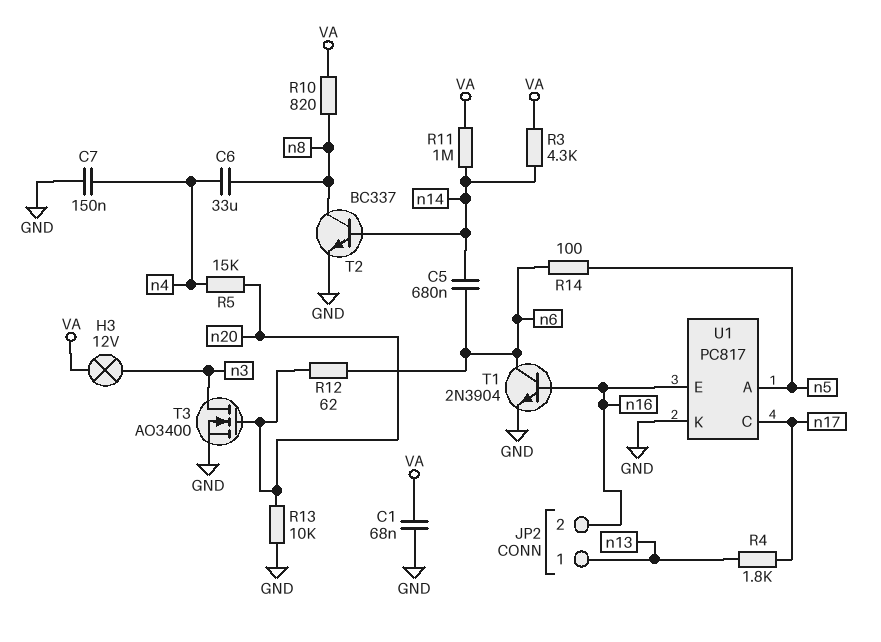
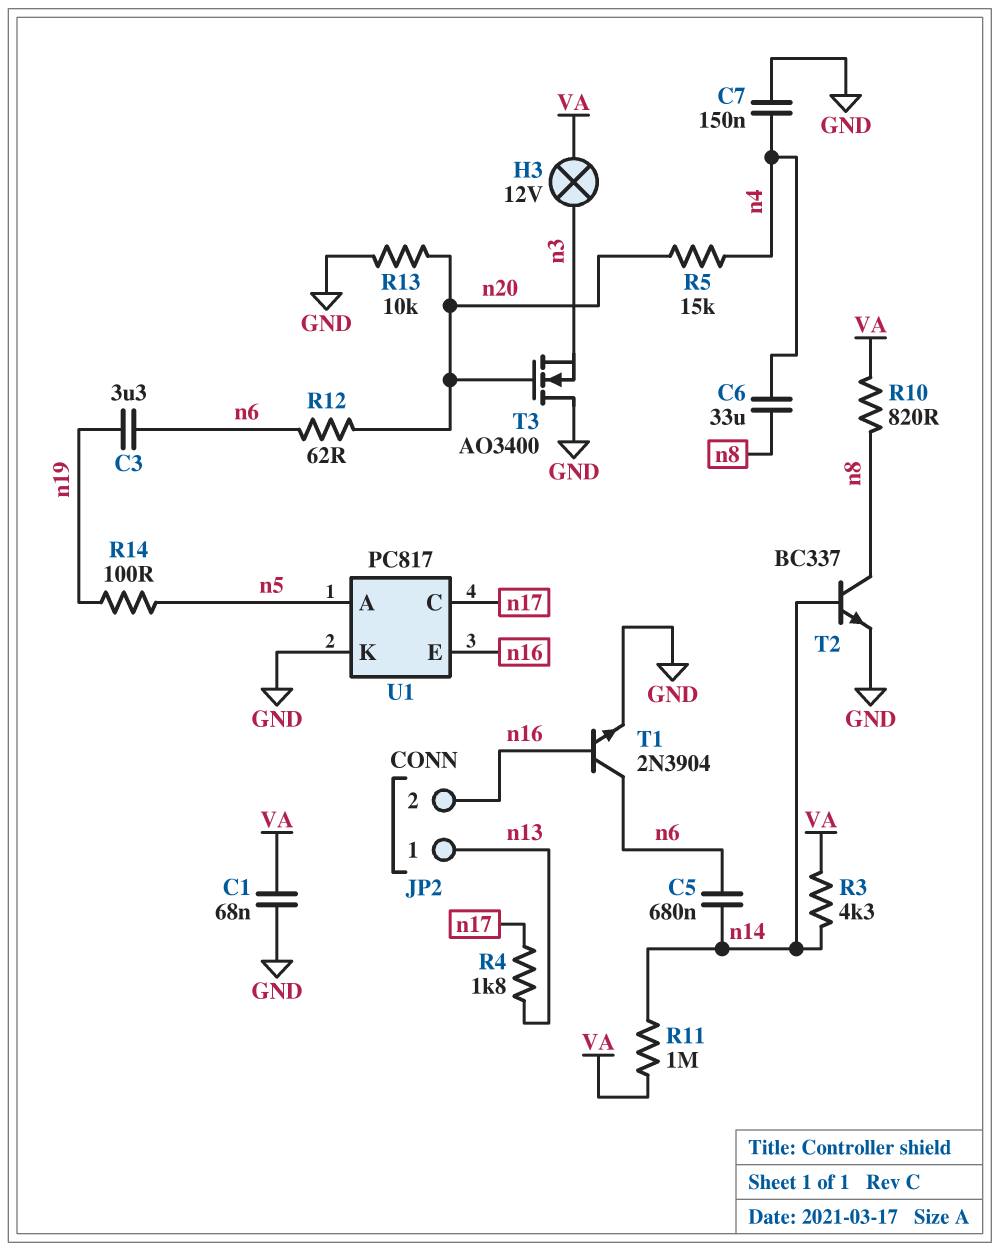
C3: none -> 3.3uF (n6, n19)
R14: 100 (n5, n6) -> 100 (n5, n19)
T3: NMOS AO3400 (G n20, D n3, S GND) -> NMOS AO3400 (G n20, D GND, S n3)

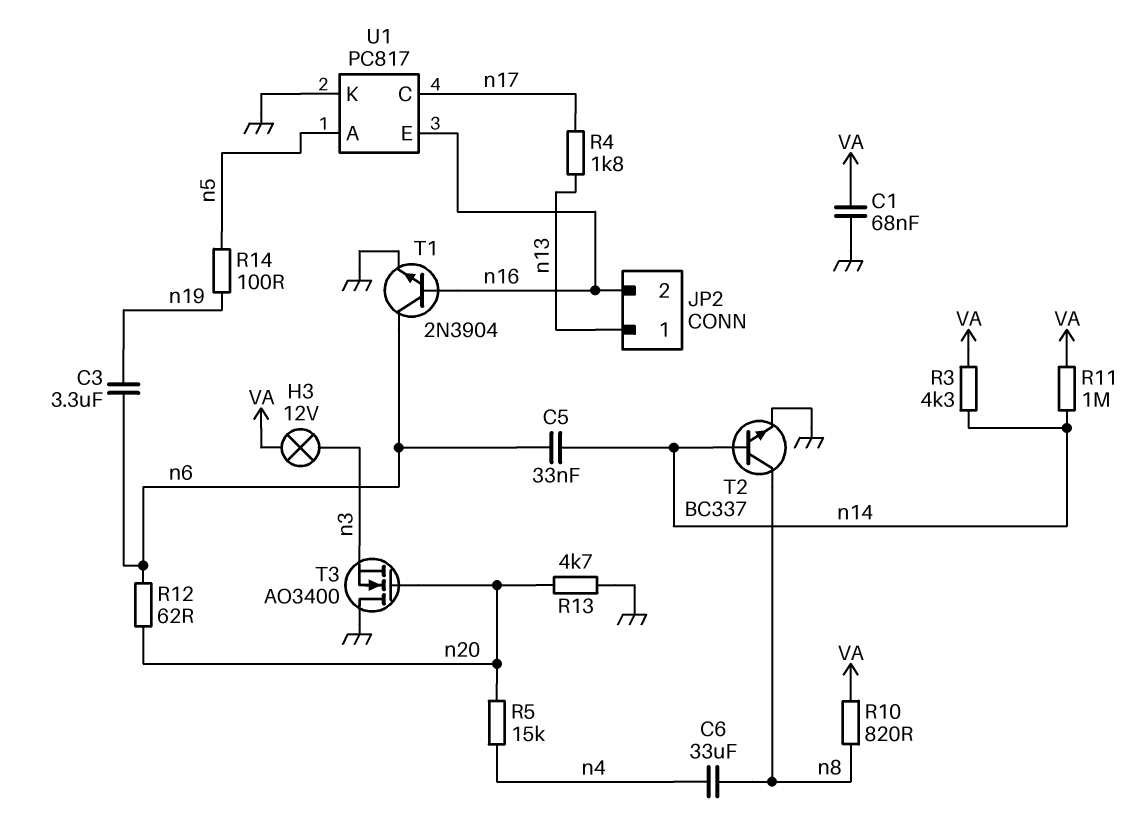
C5: 680nF (n6, n14) -> 33nF (n6, n14)
C7: 150nF (GND, n4) -> none
R13: 10k (GND, n20) -> 4.7k (GND, n20)

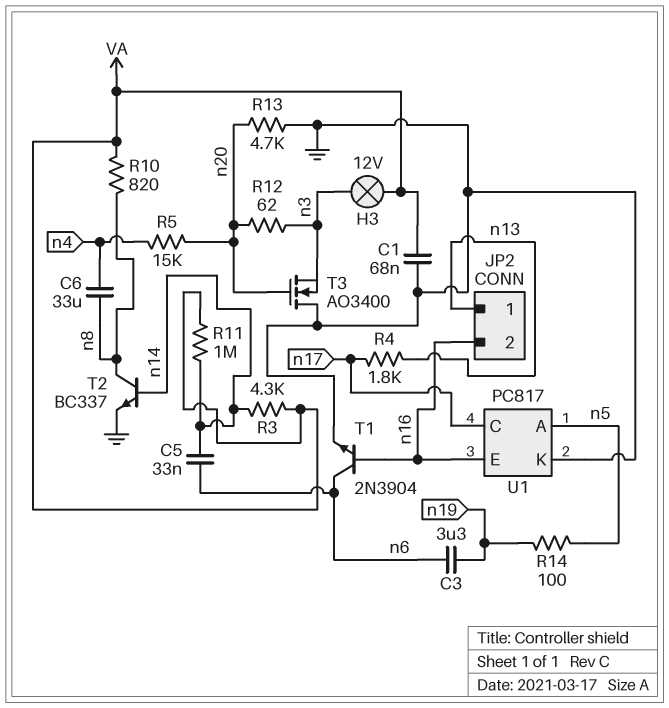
R12: 62 (n6, n20) -> 62 (n3, n20)

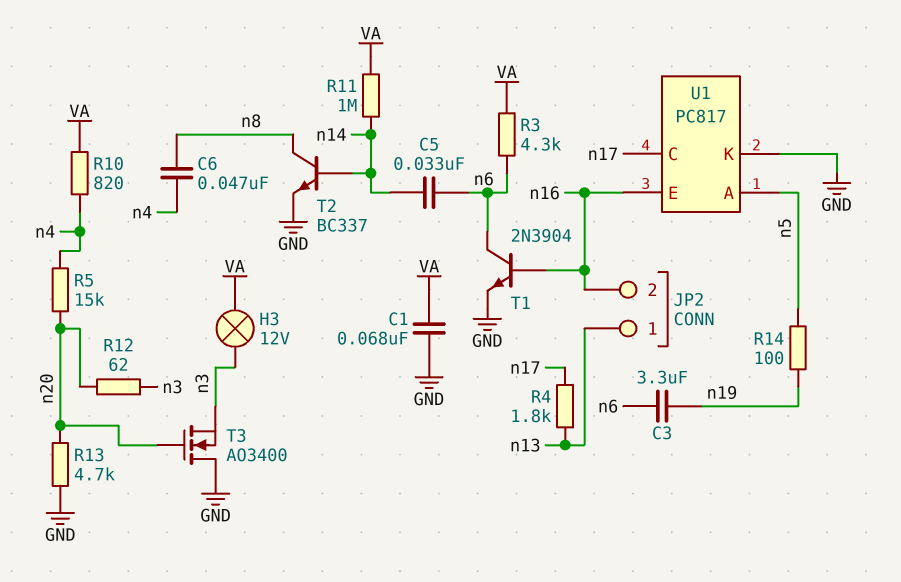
C6: 33uF (n4, n8) -> 47nF (n4, n8)
R3: 4.3k (VA, n14) -> 4.3k (VA, n6)
R10: 820 (VA, n8) -> 820 (VA, n4)

